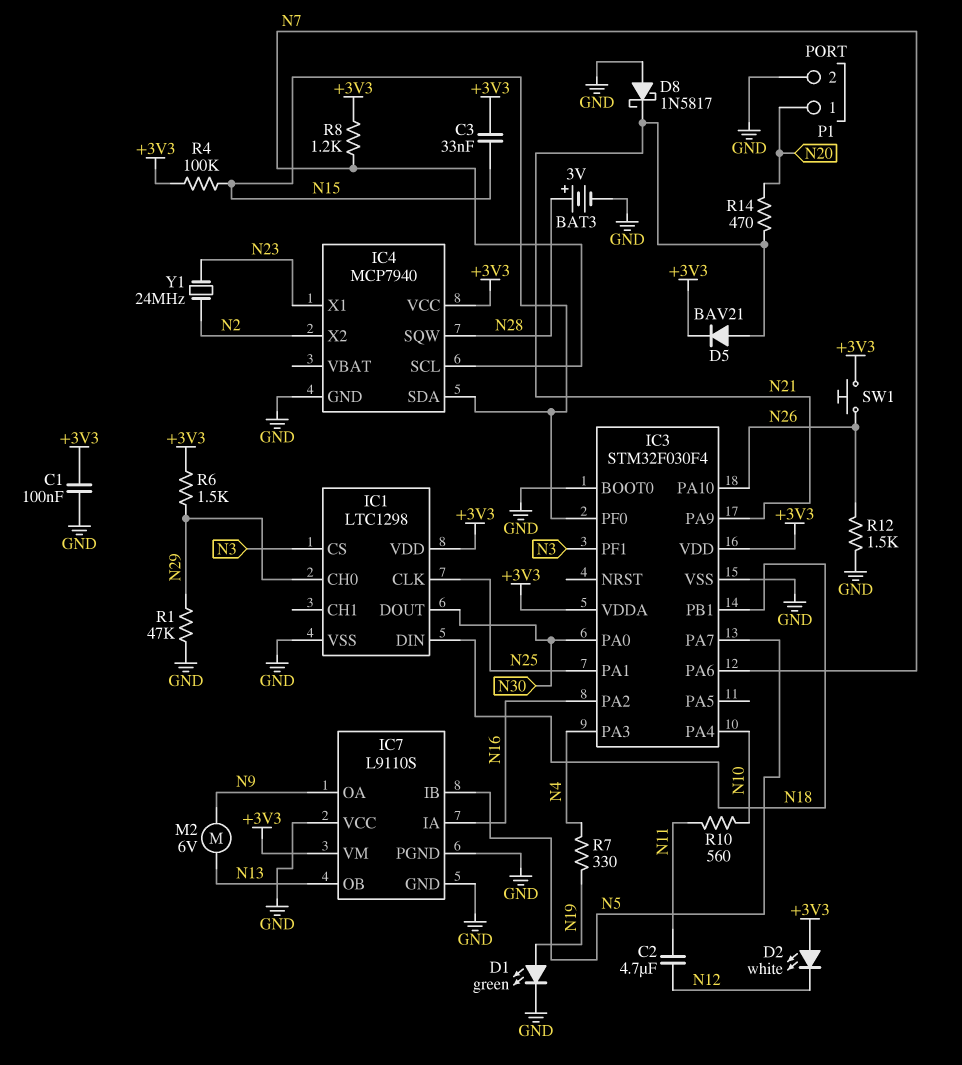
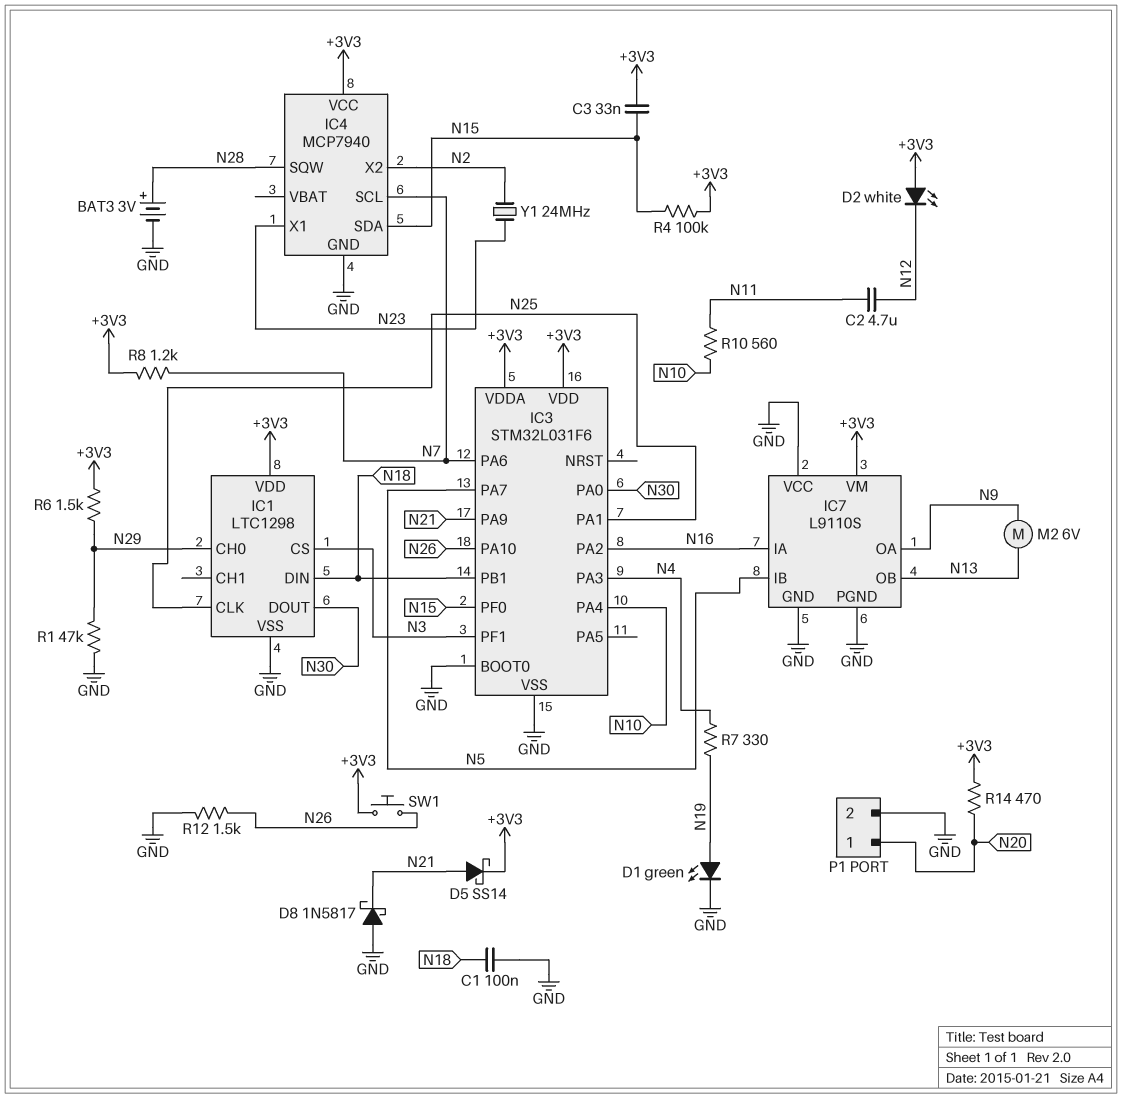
C1: 100nF (+3V3, GND) -> 100nF (GND, N18)
D5: diode BAV21 (A N21, K +3V3) -> schottky SS14 (A N21, K +3V3)
IC3: STM32F030F4 -> STM32L031F6
R14: 470 (N20, N21) -> 470 (+3V3, N20)

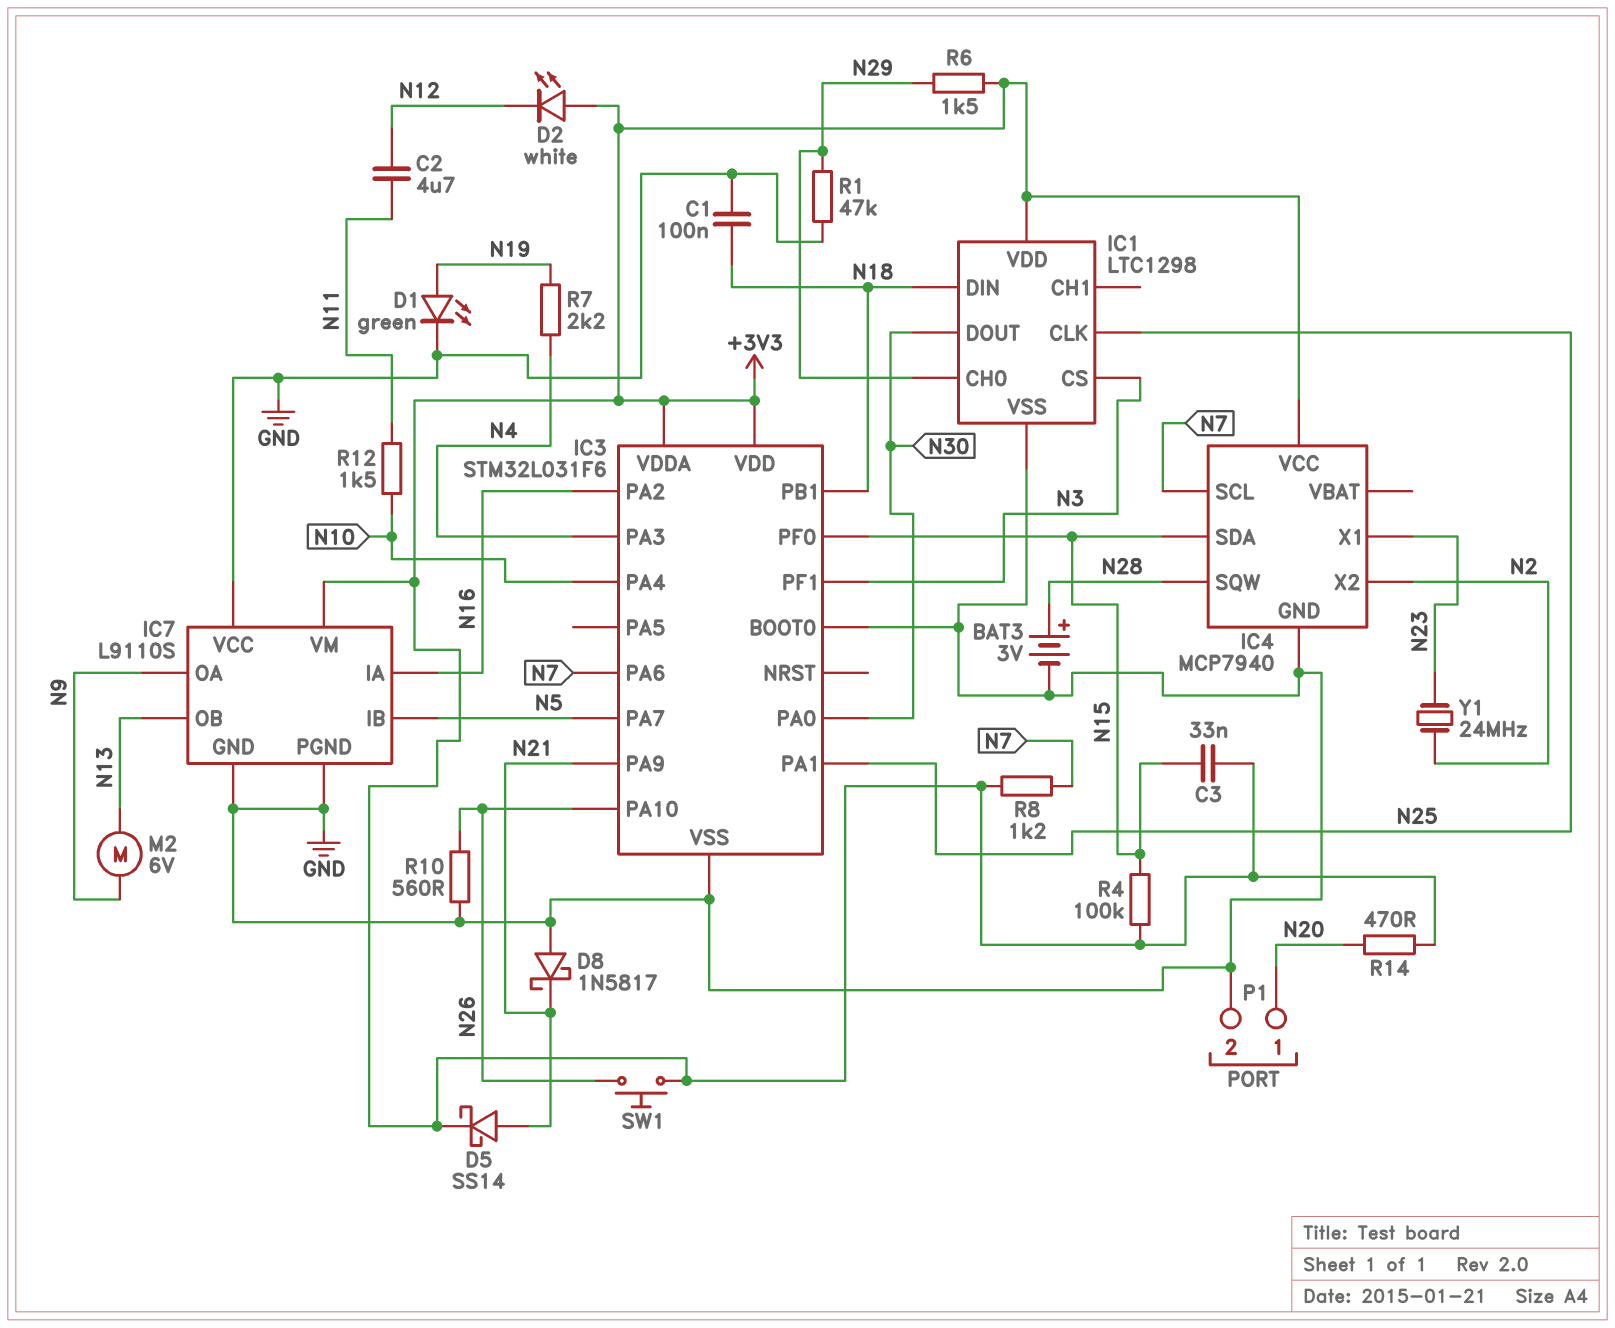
R7: 330 (N4, N19) -> 2.2k (N4, N19)
R10: 560 (N10, N11) -> 560 (GND, N26)
R12: 1.5k (GND, N26) -> 1.5k (N10, N11)

